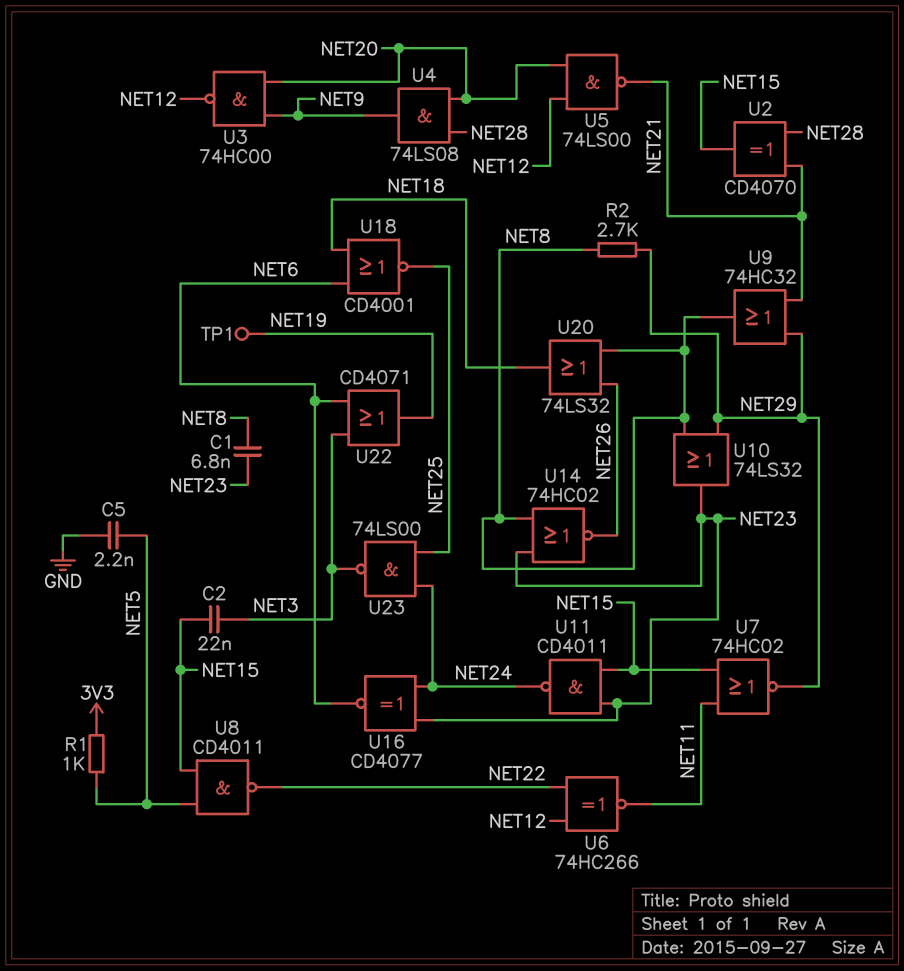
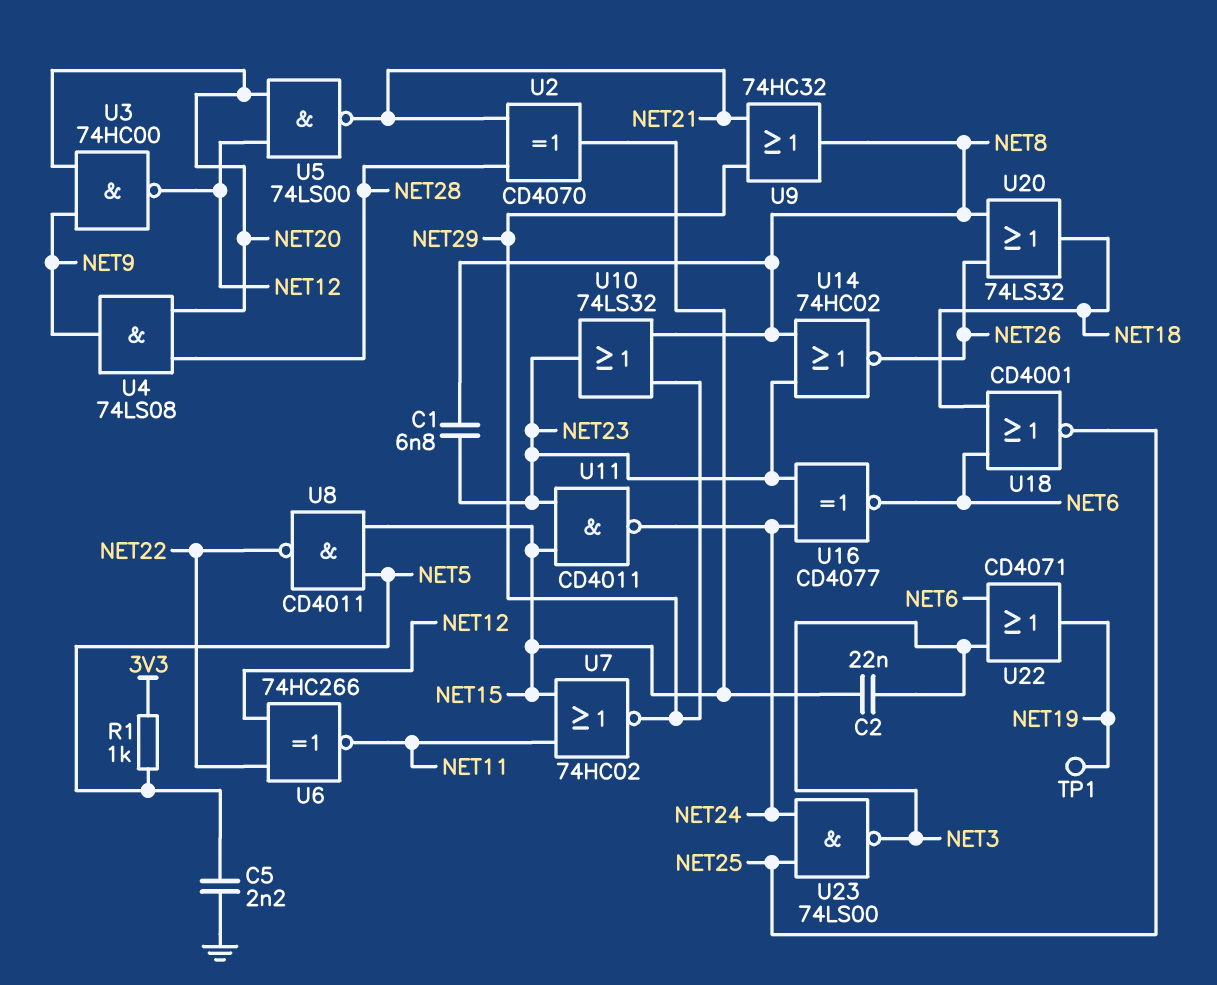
R2: 2.7k (NET8, NET29) -> none

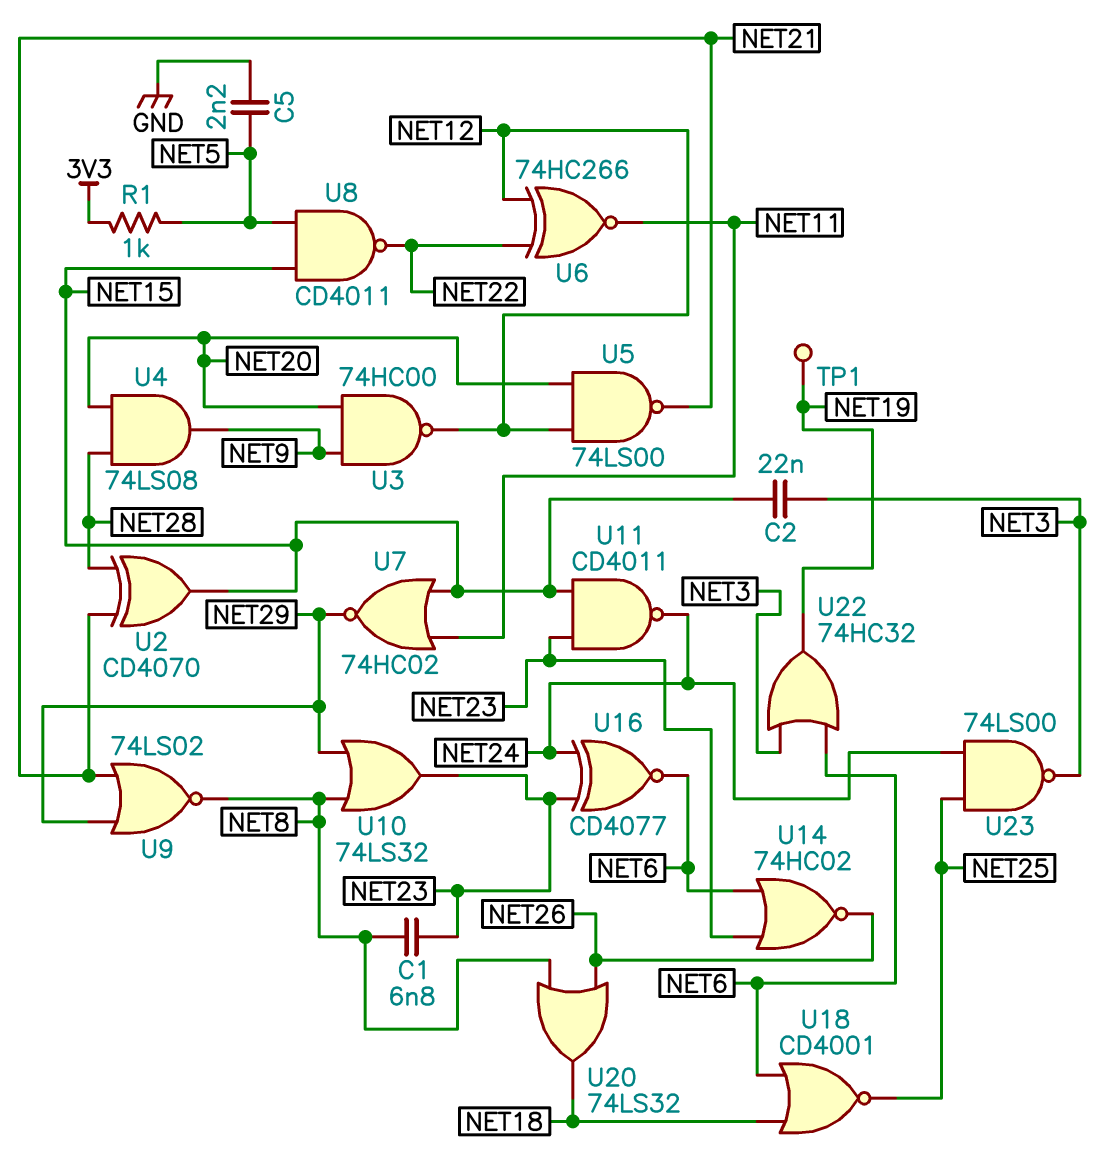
U9: OR 74HC32 (in NET21, in NET29, out NET8) -> NOR 74LS02 (in NET21, in NET29, out NET8)
U14: NOR 74HC02 (in NET8, in NET23, out NET26) -> NOR 74HC02 (in NET6, in NET23, out NET26)
U22: OR CD4071 (in NET3, in NET6, out NET19) -> OR 74HC32 (in NET3, in NET6, out NET19)

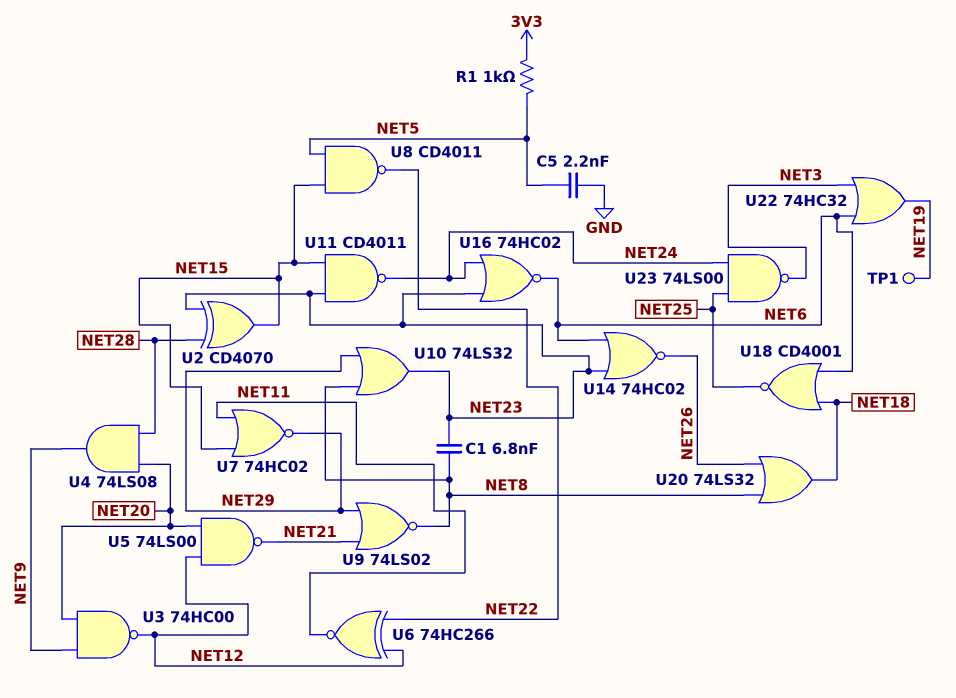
C2: 22nF (NET3, NET15) -> none
U2: XOR CD4070 (in NET21, in NET28, out NET15) -> XOR CD4070 (in NET23, in NET28, out NET15)
U16: XNOR CD4077 (in NET23, in NET24, out NET6) -> NOR 74HC02 (in NET23, in NET24, out NET6)

